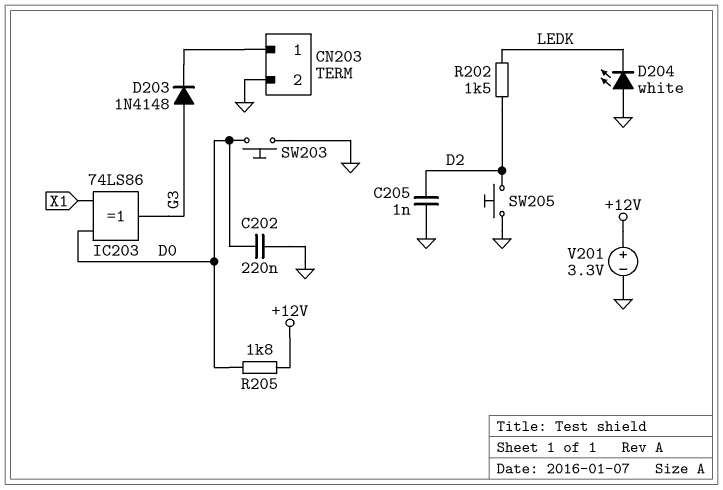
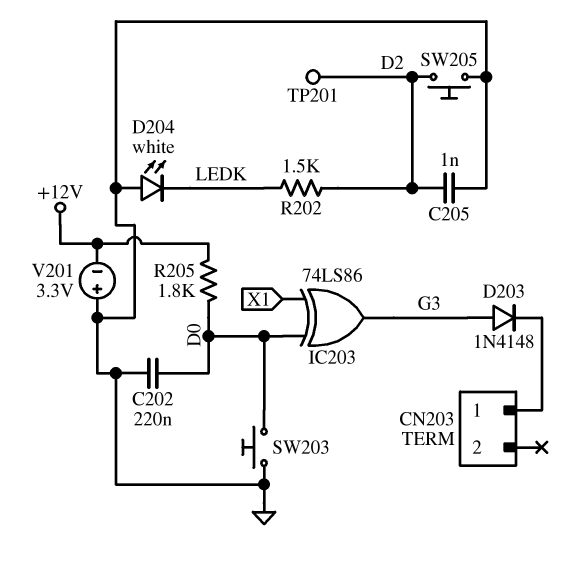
CN203 pin 2: GND -> none
TP201: none -> test point (D2)
V201: 3.3V (plus +12V, minus GND) -> 3.3V (plus GND, minus +12V)

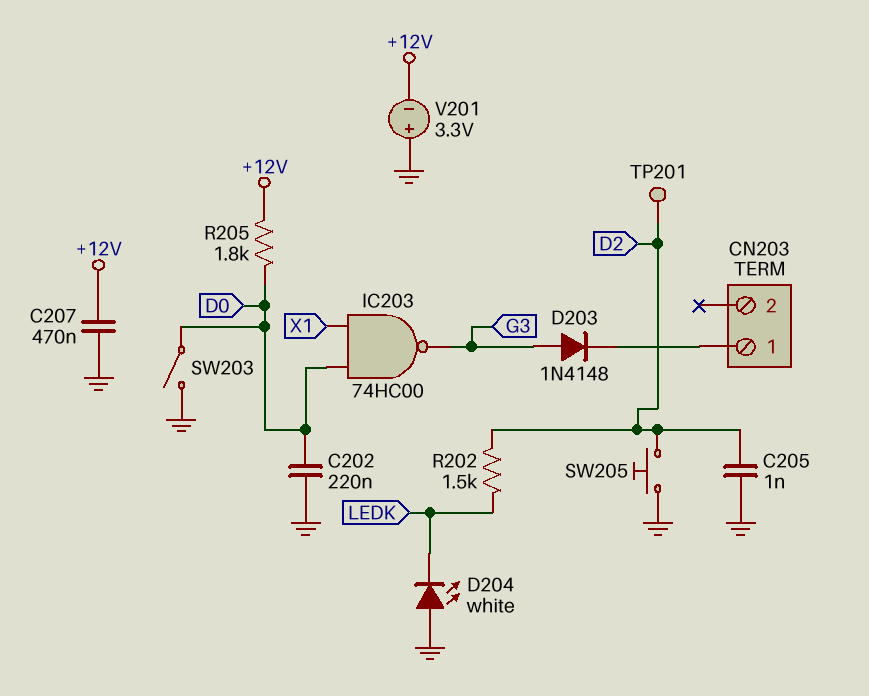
C207: none -> 470nF (+12V, GND)
IC203: XOR 74LS86 (in D0, in X1, out G3) -> NAND 74HC00 (in D0, in X1, out G3)
SW203: button (D0, GND) -> switch (D0, GND)

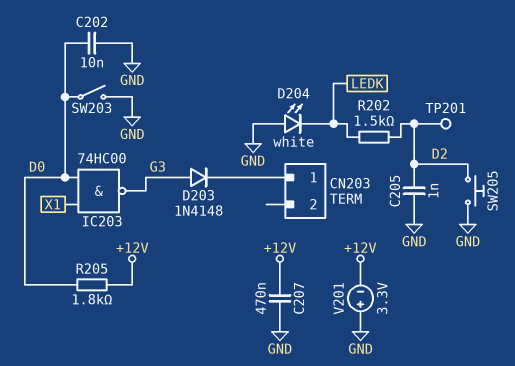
C202: 220nF (D0, GND) -> 10nF (D0, GND)

